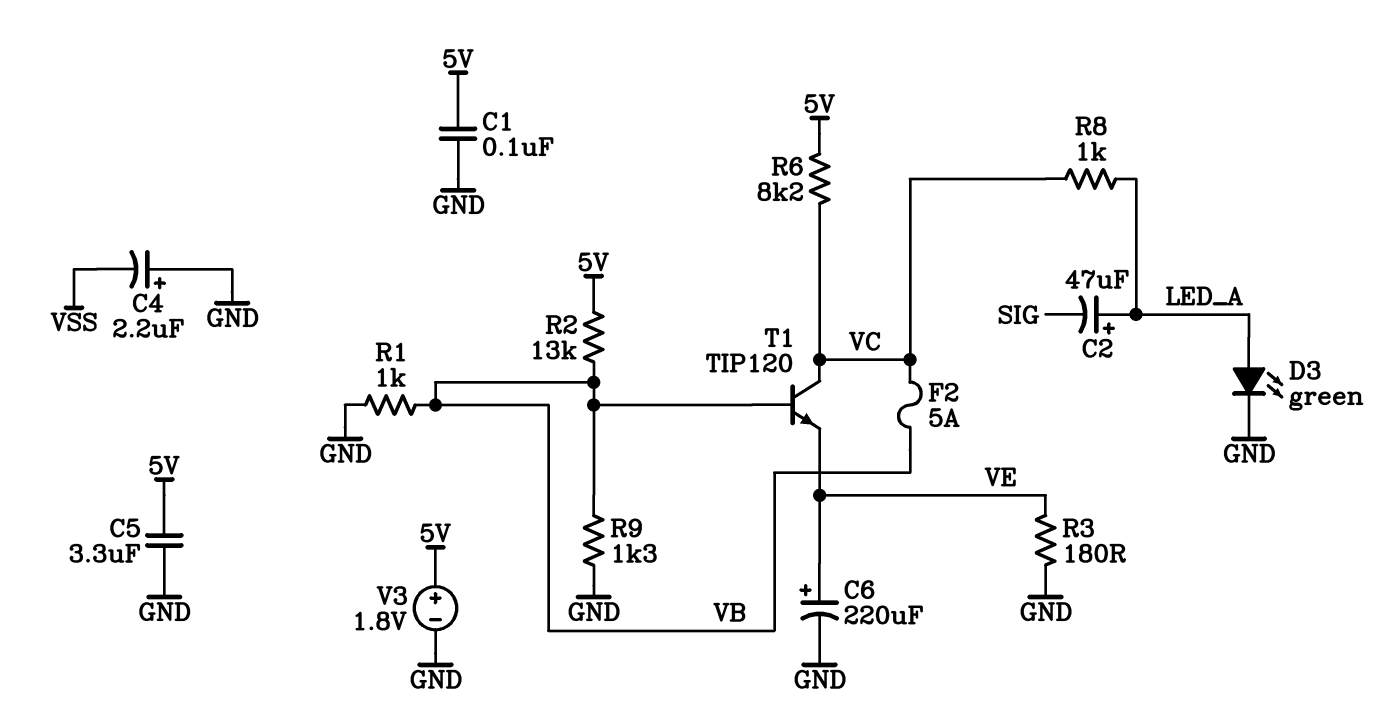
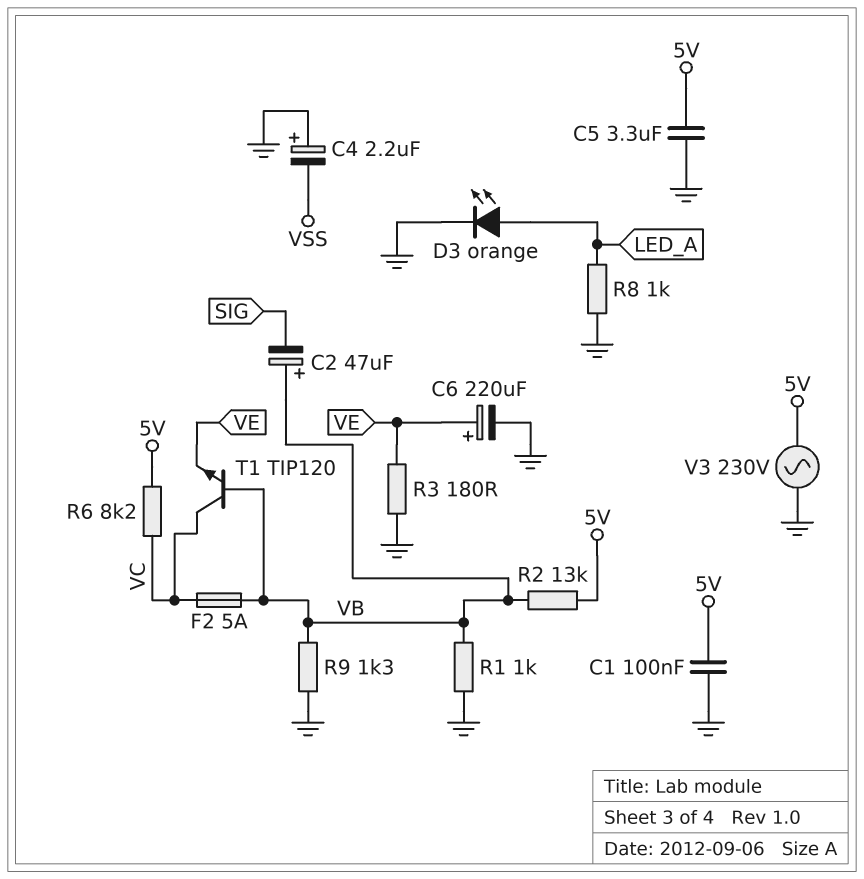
C2: 47uF (plus LED_A, minus SIG) -> 47uF (plus VB, minus SIG)
D3: LED green (A LED_A, K GND) -> LED orange (A LED_A, K GND)
R8: 1k (LED_A, VC) -> 1k (GND, LED_A)
V3: 1.8V (plus 5V, minus GND) -> AC 230V (5V, GND)

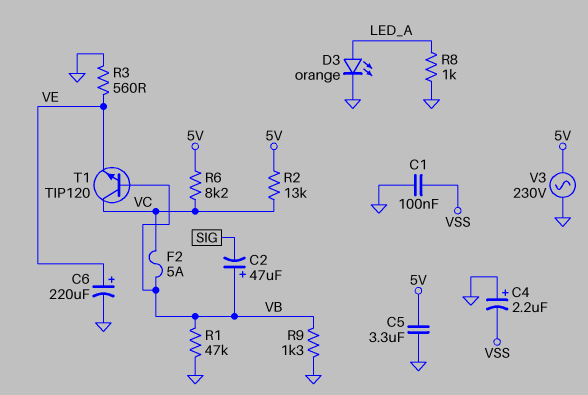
C1: 100nF (5V, GND) -> 100nF (GND, VSS)
R1: 1k (GND, VB) -> 47k (GND, VB)
R2: 13k (5V, VB) -> 13k (5V, VC)
R3: 180 (GND, VE) -> 560 (GND, VE)

